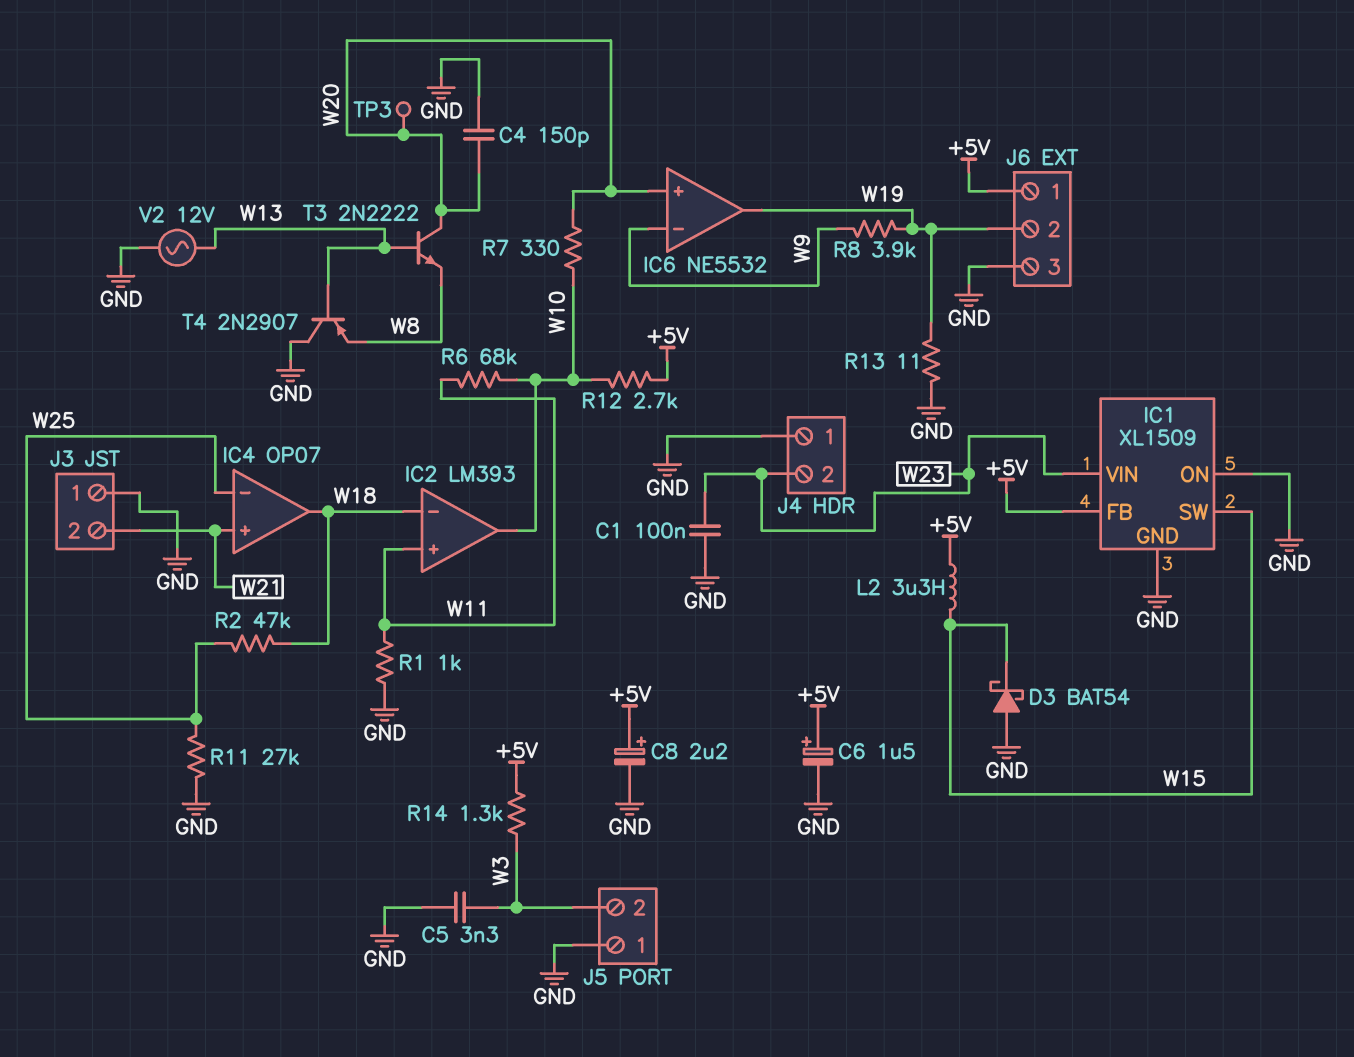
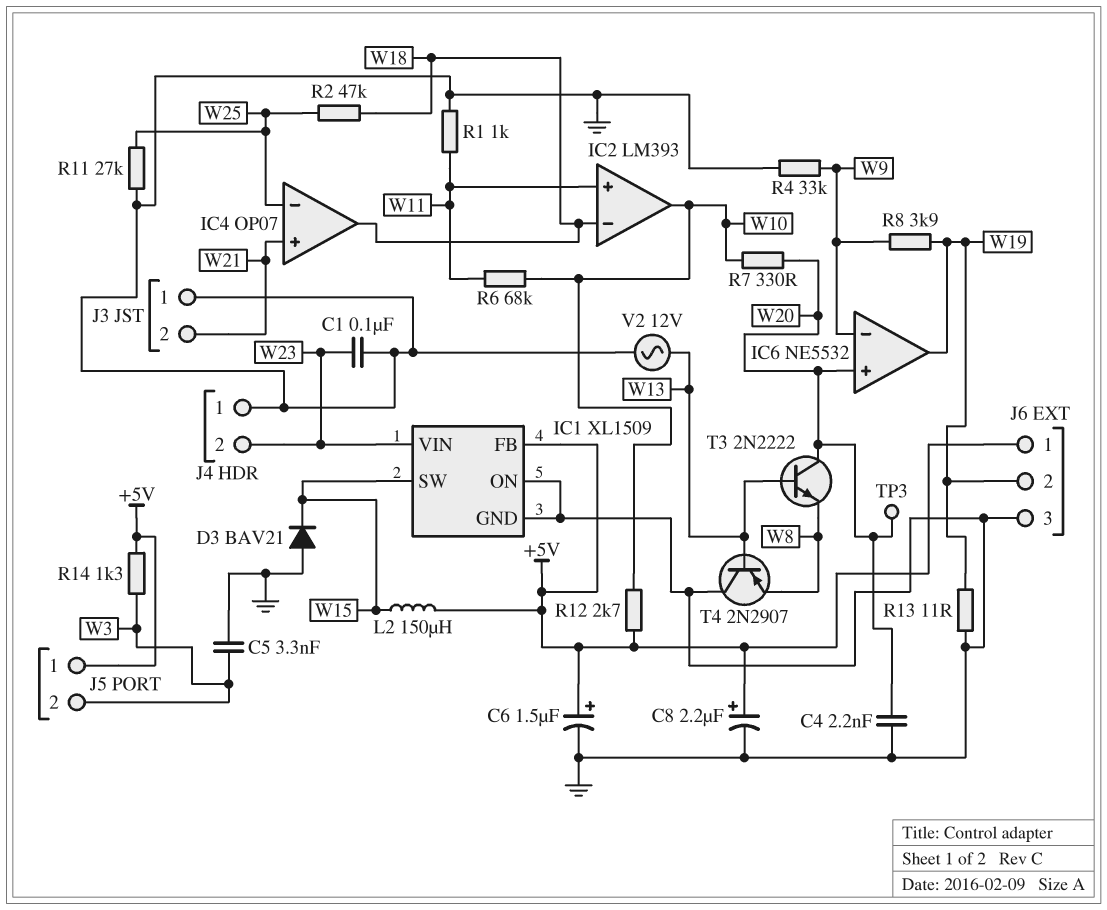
C4: 150pF (GND, W20) -> 2.2nF (GND, W20)
D3: schottky BAT54 (A GND, K W15) -> diode BAV21 (A GND, K W15)
J5 pin 1: GND -> +5V
L2: 3.3uH (+5V, W15) -> 150uH (+5V, W15)
R4: none -> 33k (GND, W9)

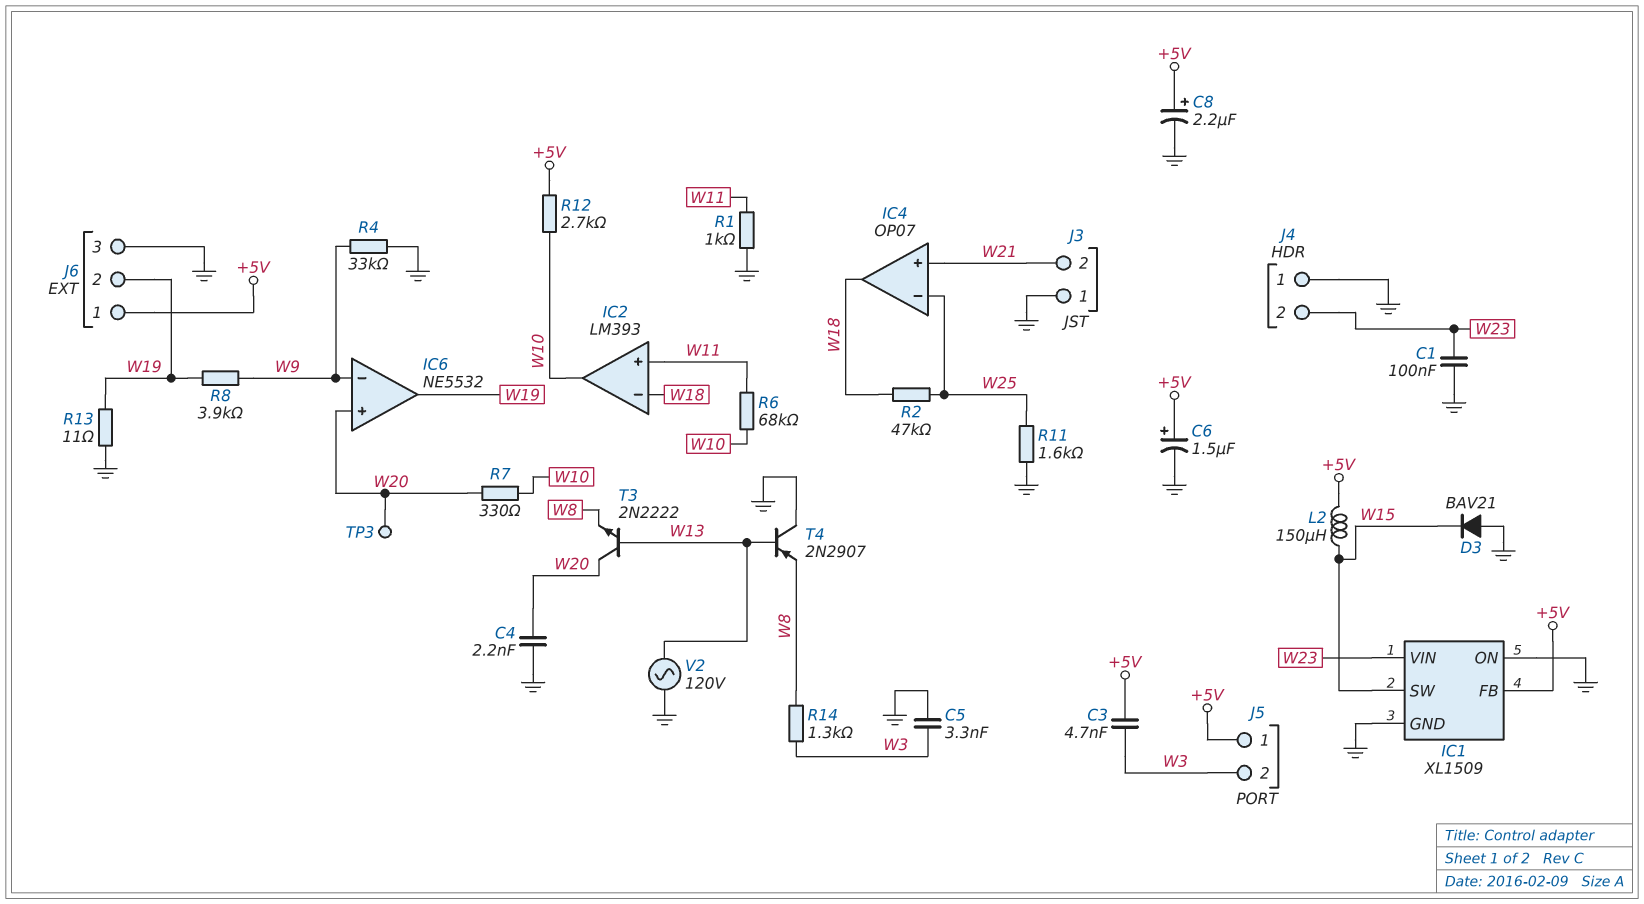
C3: none -> 4.7nF (+5V, W3)
R11: 27k (GND, W25) -> 1.6k (GND, W25)
R14: 1.3k (+5V, W3) -> 1.3k (W3, W8)
V2: AC 12V (GND, W13) -> AC 120V (GND, W13)

